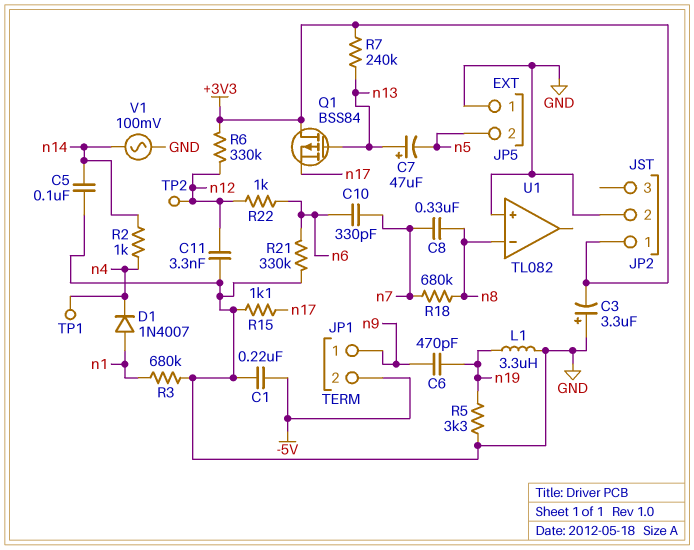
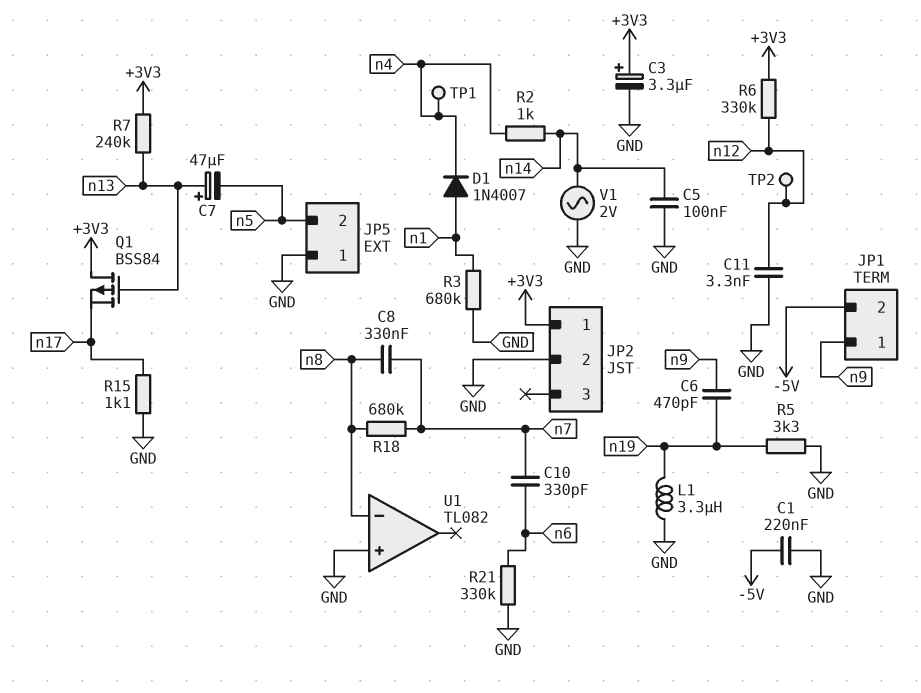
C3: 3.3uF (plus GND, minus +3V3) -> 3.3uF (plus +3V3, minus GND)
R22: 1k (n6, n12) -> none
V1: AC 100mV (GND, n14) -> AC 2V (GND, n14)

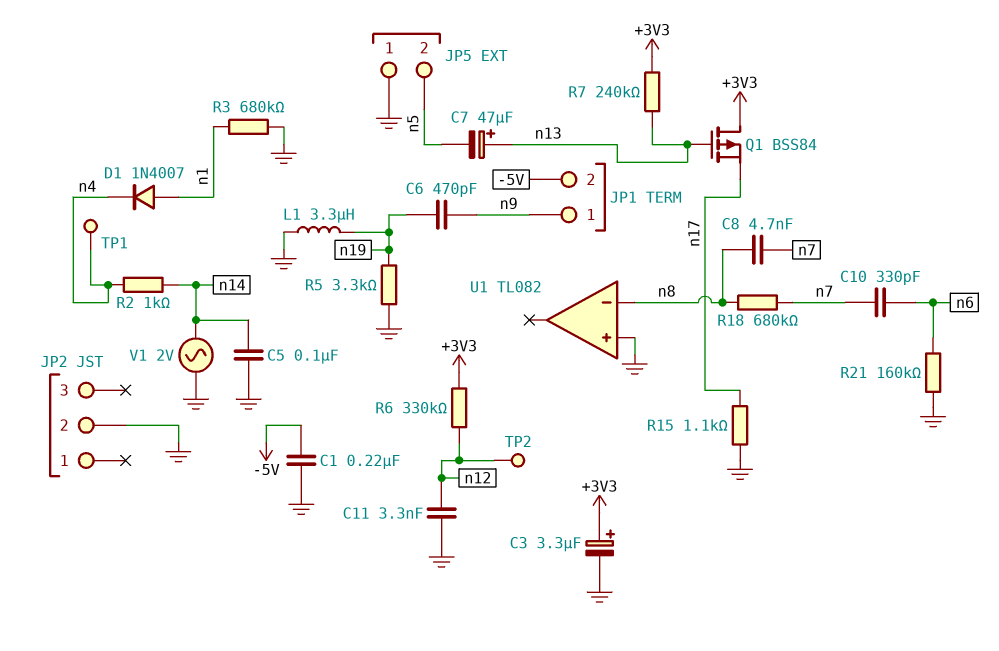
C8: 330nF (n7, n8) -> 4.7nF (n7, n8)
JP2 pin 1: +3V3 -> none
R21: 330k (GND, n6) -> 160k (GND, n6)

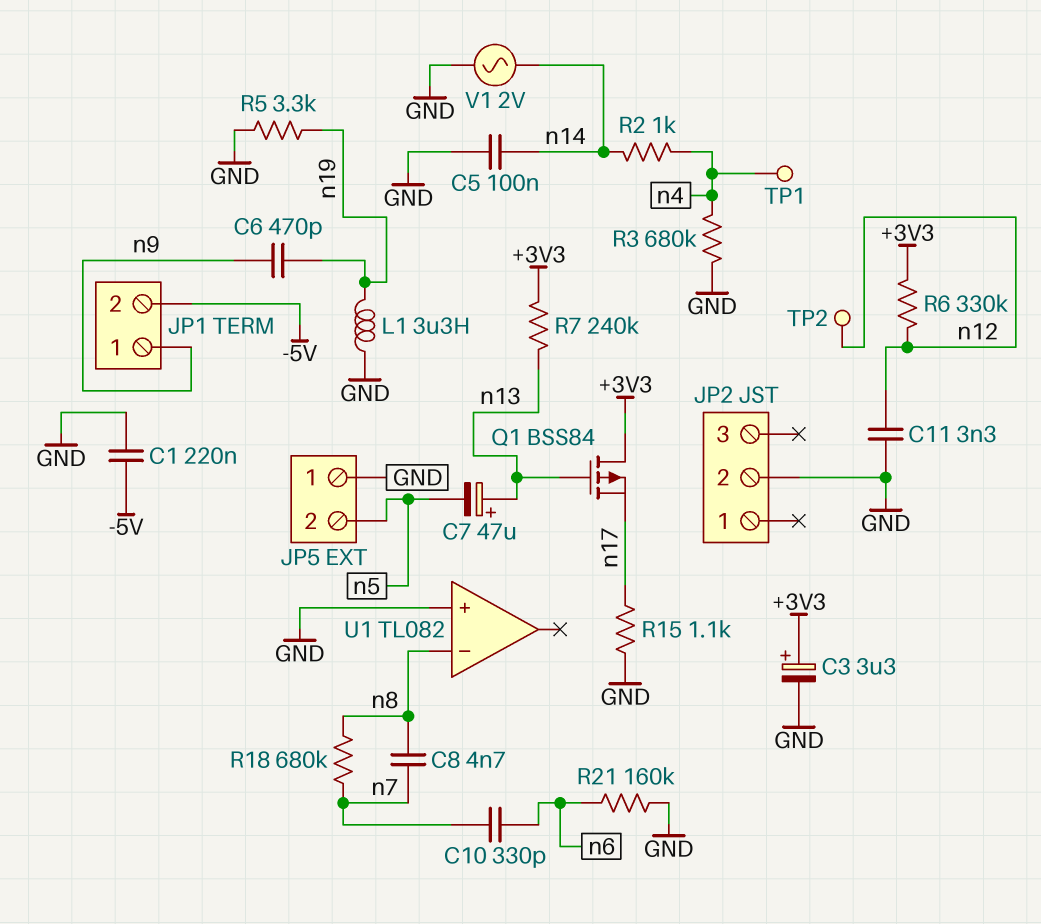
D1: diode 1N4007 (A n1, K n4) -> none
R3: 680k (GND, n1) -> 680k (GND, n4)

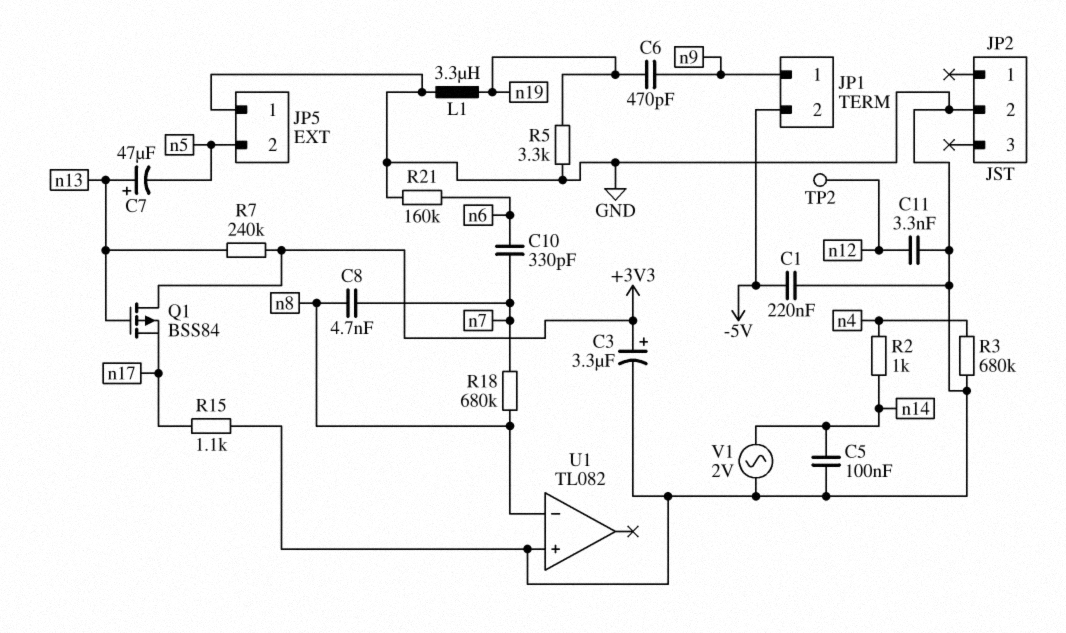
R6: 330k (+3V3, n12) -> none
TP1: test point (n4) -> none

